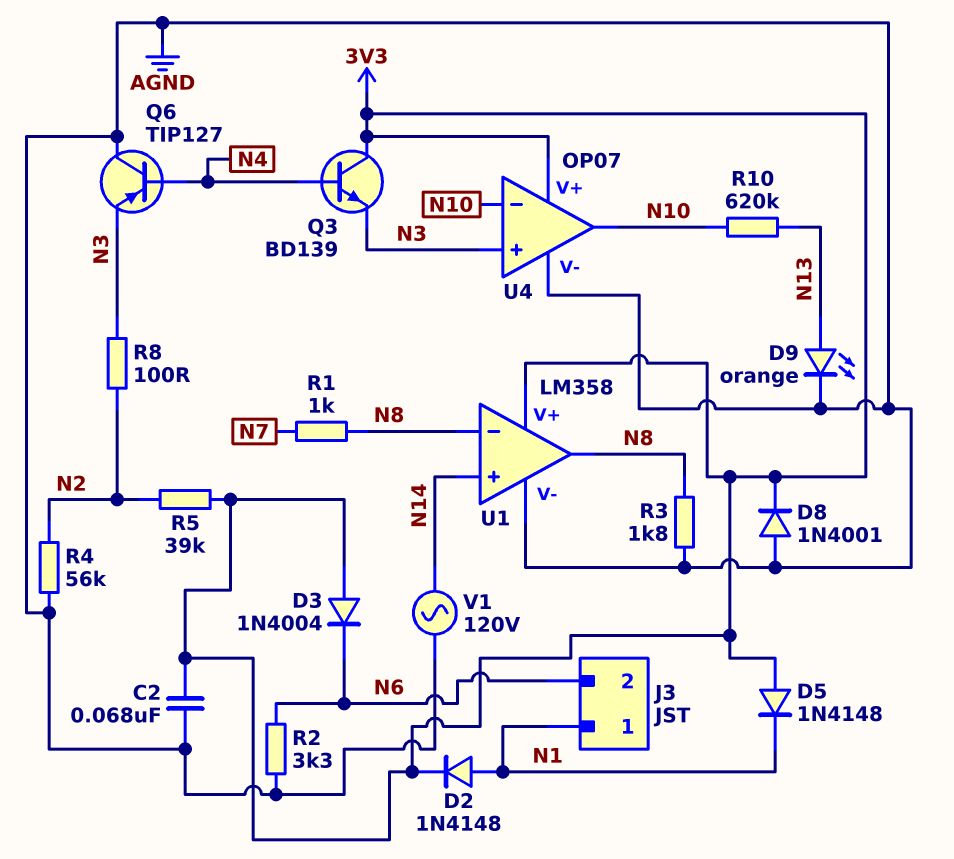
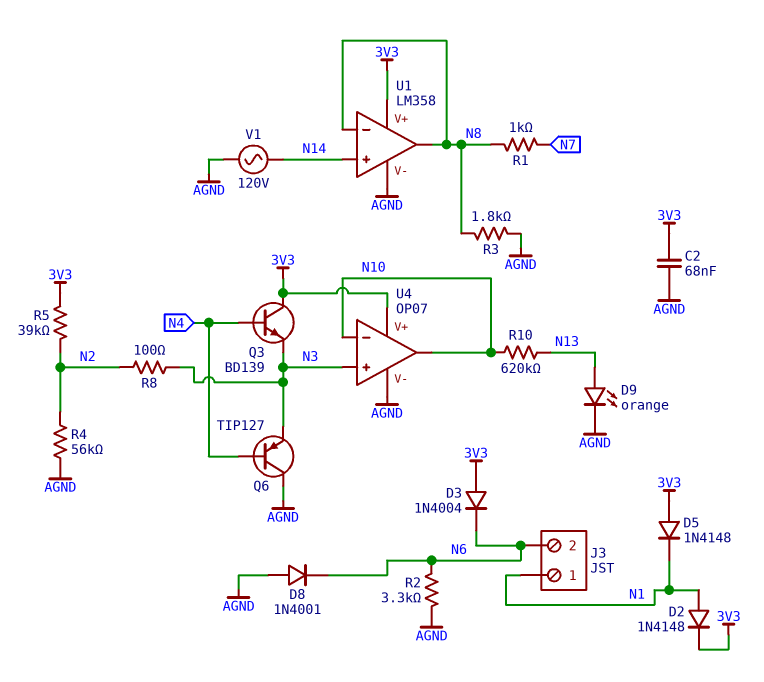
D8: diode 1N4001 (A AGND, K 3V3) -> diode 1N4001 (A AGND, K N6)

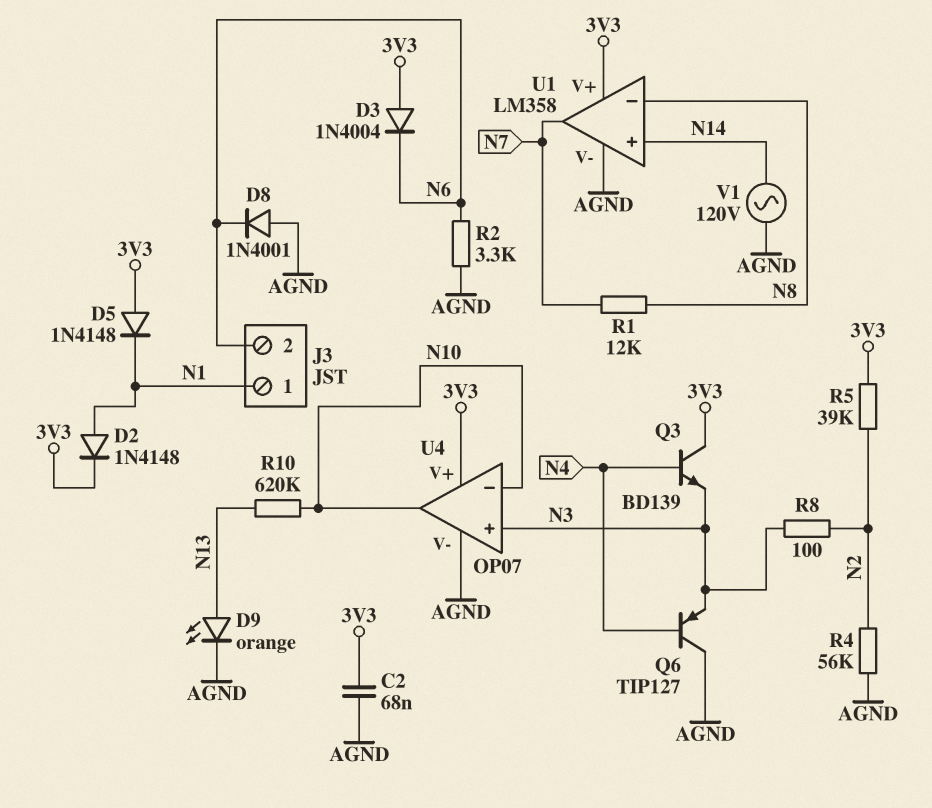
R1: 1k (N7, N8) -> 12k (N7, N8)
R3: 1.8k (AGND, N8) -> none
U1 pin out: N8 -> N7

